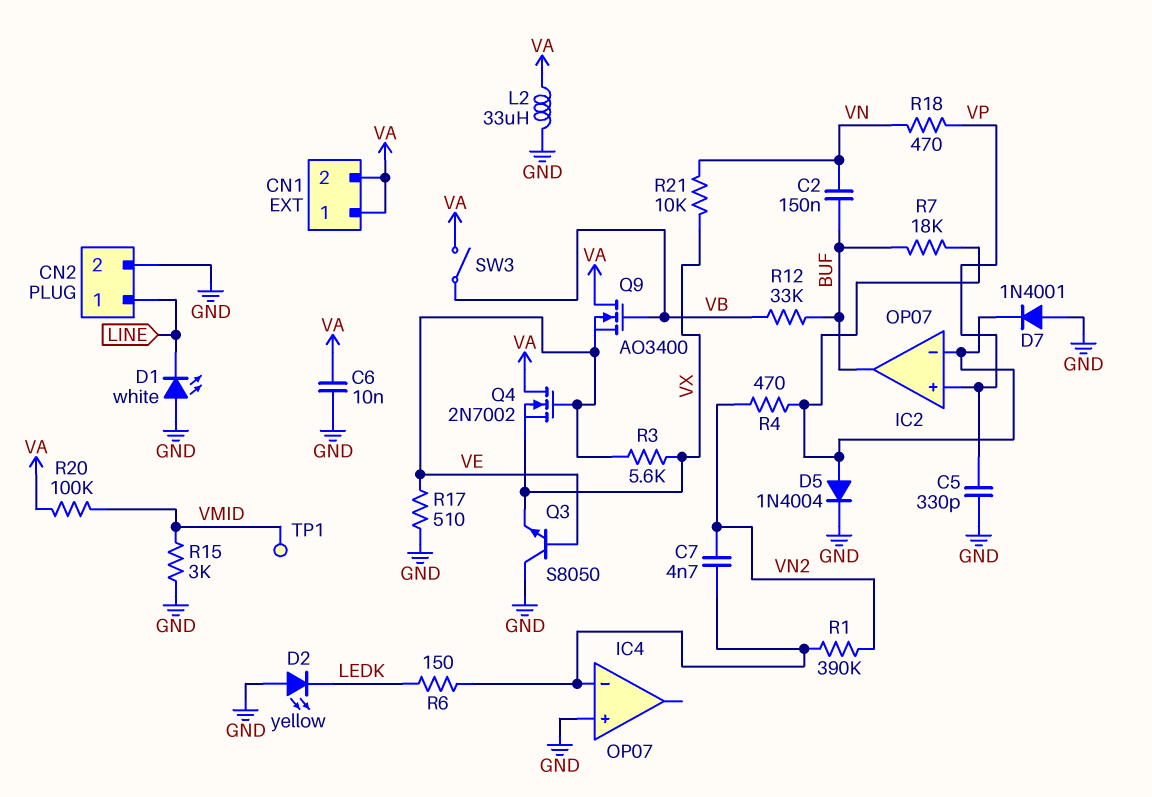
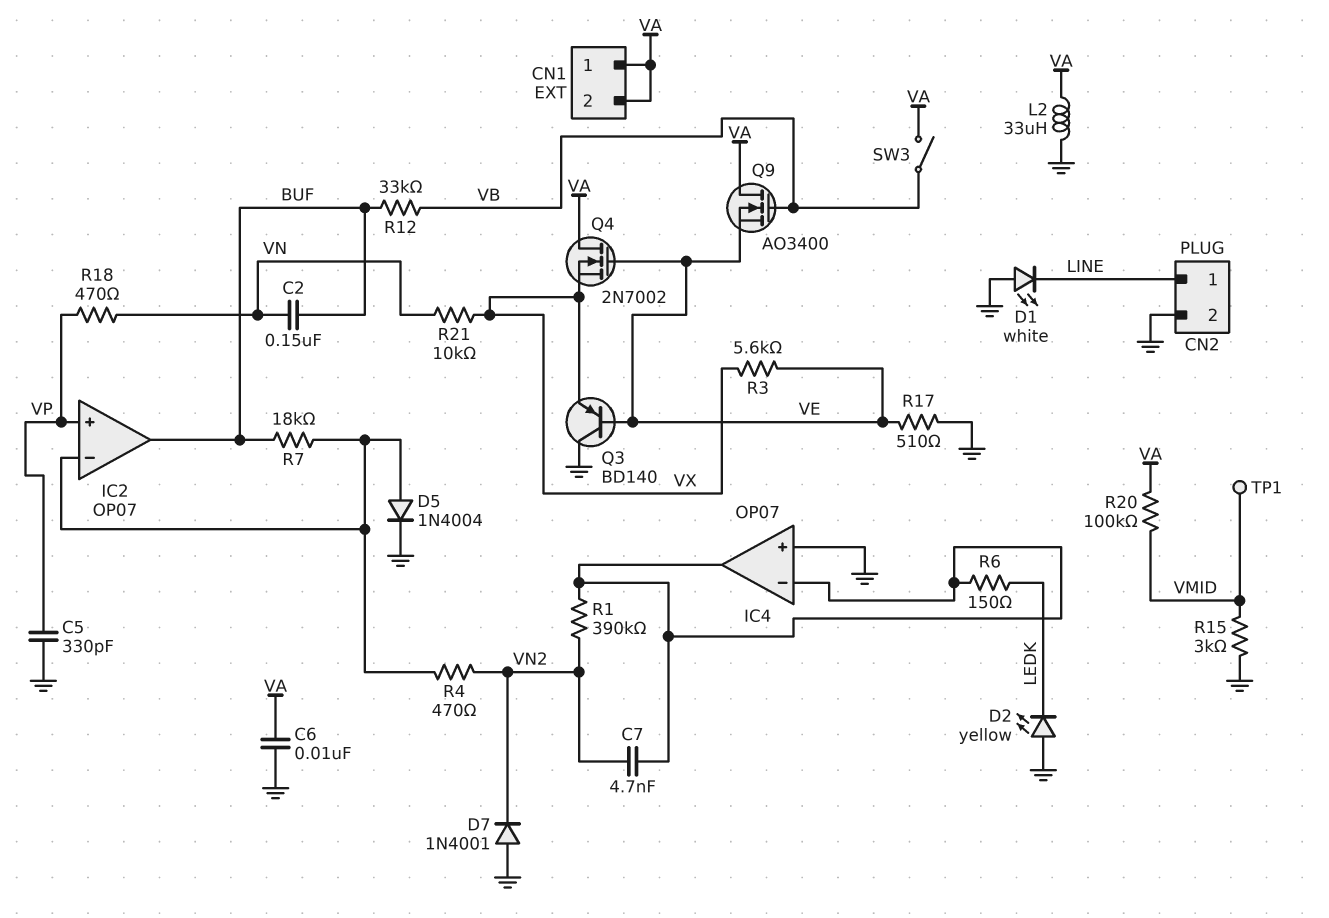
D7: diode 1N4001 (A GND, K IC2/in-) -> diode 1N4001 (A GND, K VN2)
IC4 pin out: none -> IC4/in-
Q3: NPN S8050 (B VE, C GND, E VX) -> PNP BD140 (B VE, C GND, E VX)

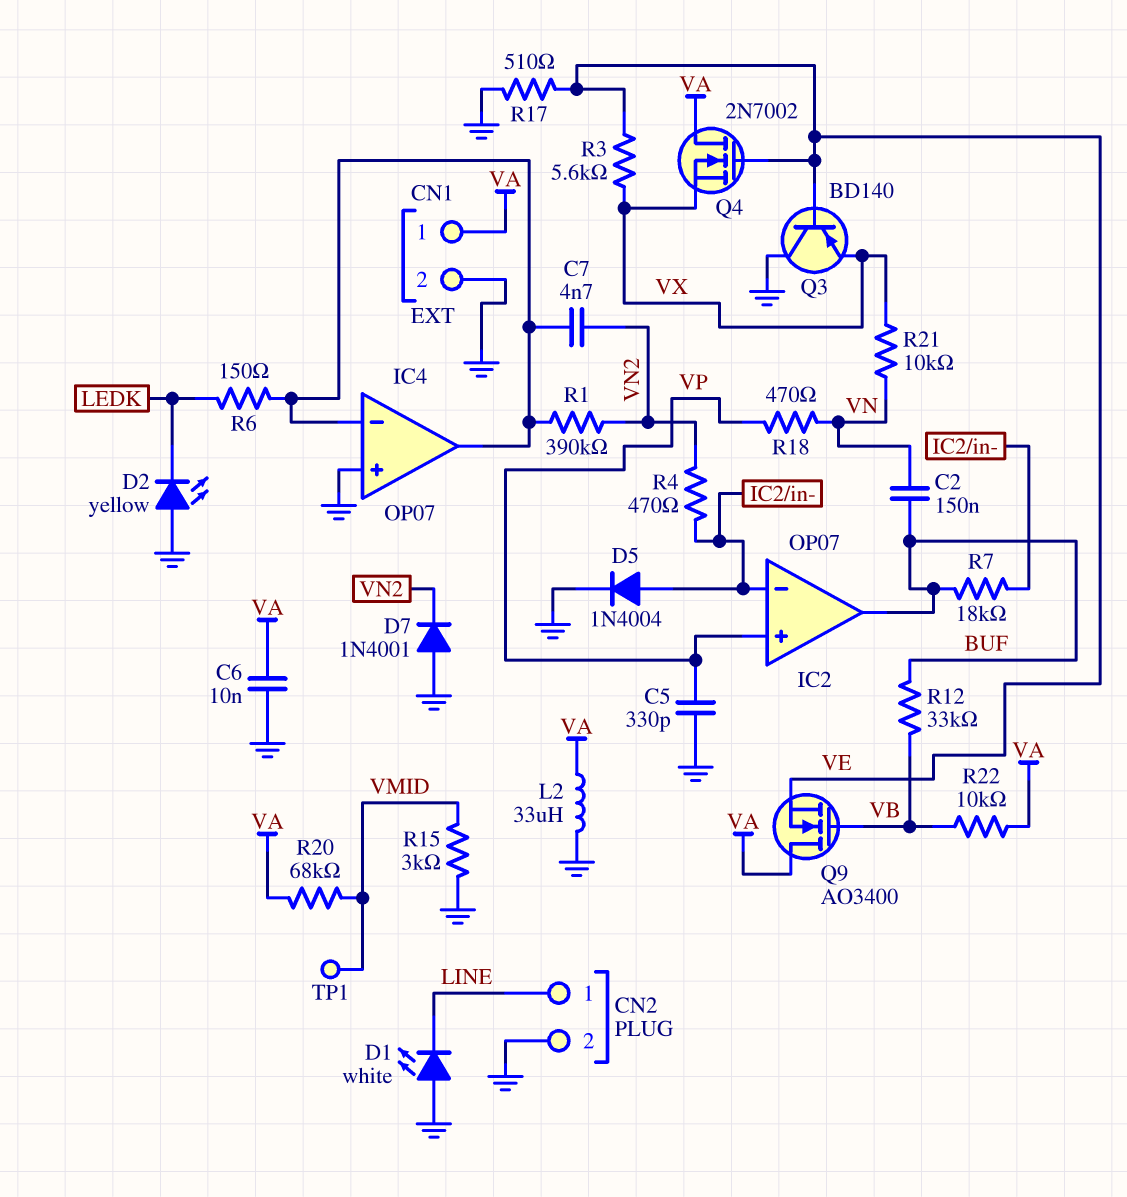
CN1 pin 2: VA -> GND
R20: 100k (VA, VMID) -> 68k (VA, VMID)
R22: none -> 10k (VA, VB)
SW3: switch (VA, VB) -> none

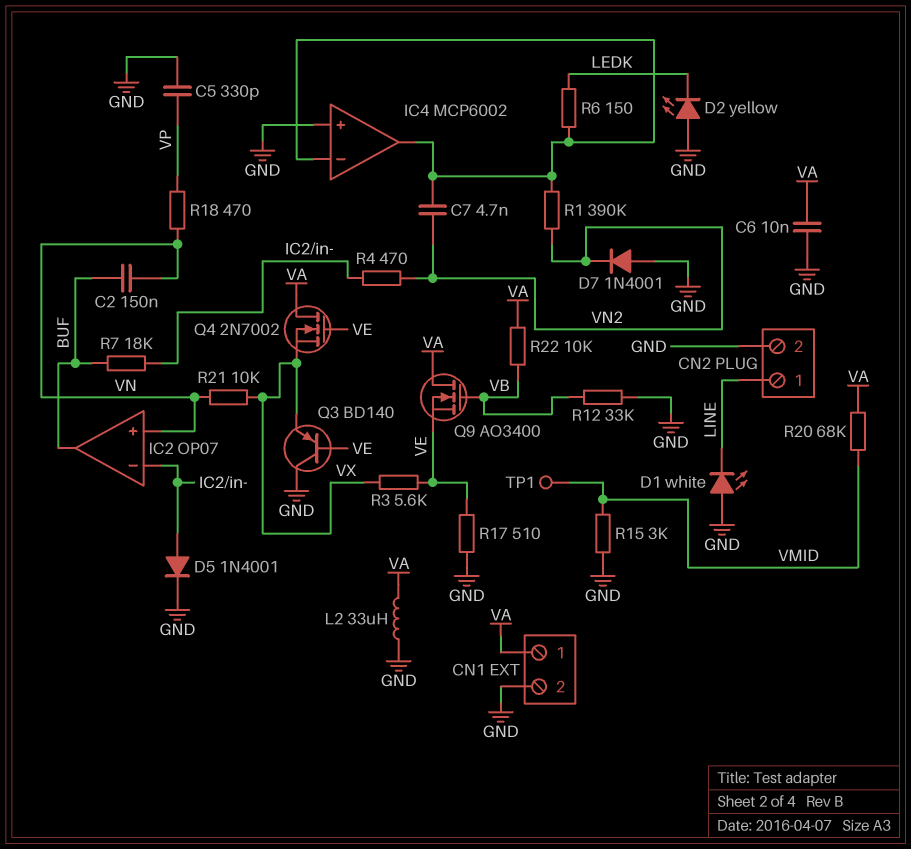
D5: diode 1N4004 (A IC2/in-, K GND) -> diode 1N4001 (A IC2/in-, K GND)
IC2 pin in+: VP -> VN
IC4: OP07 -> MCP6002
R12: 33k (BUF, VB) -> 33k (GND, VB)

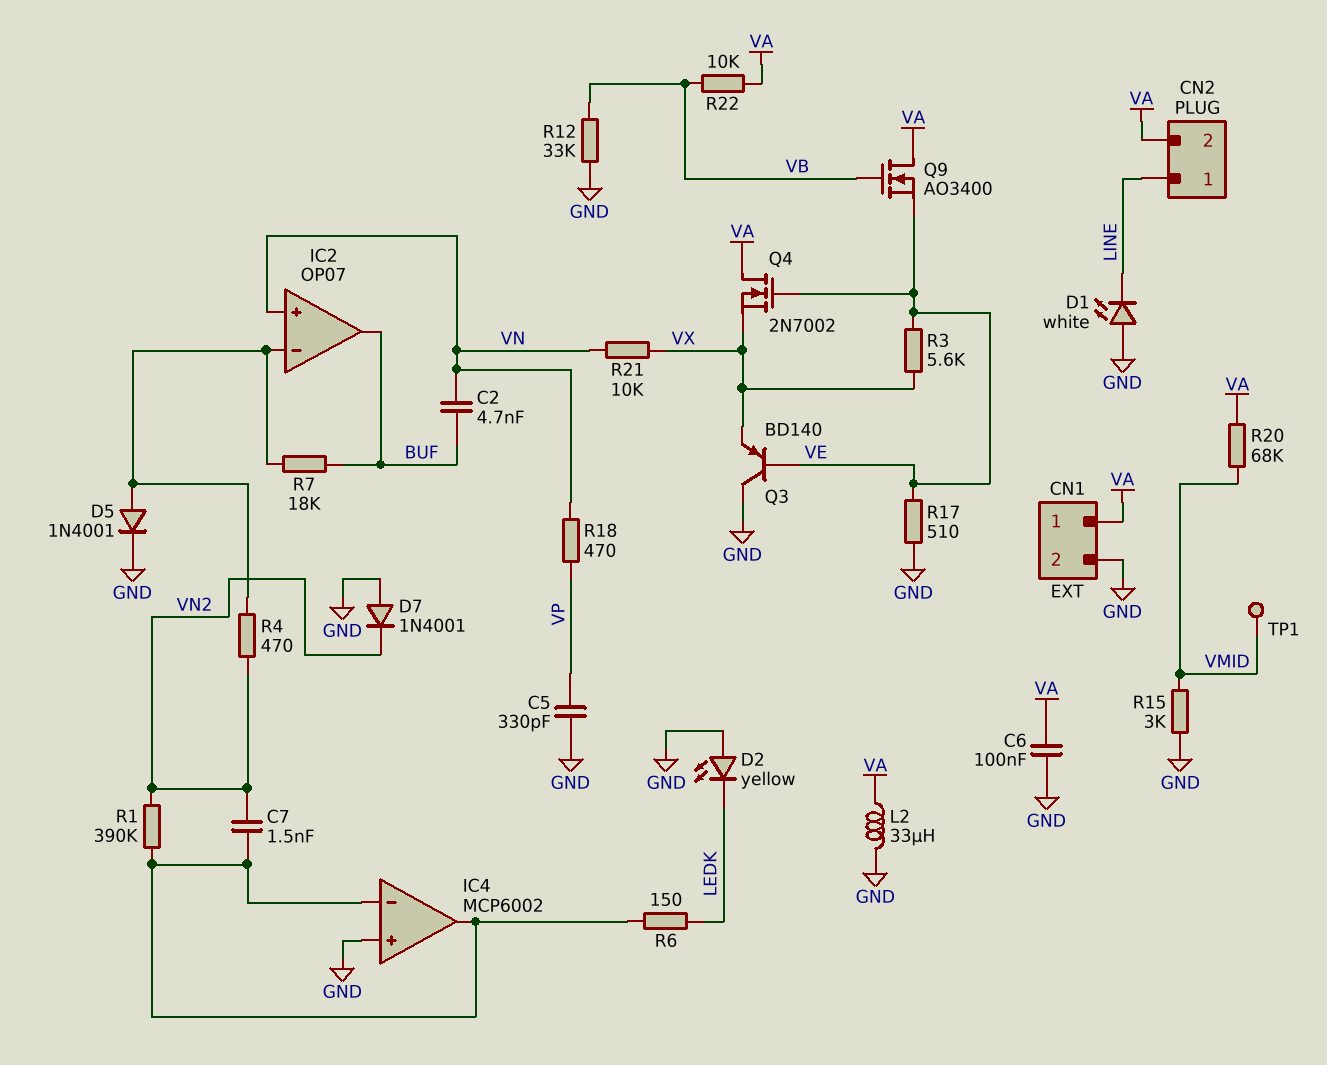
C2: 150nF (BUF, VN) -> 4.7nF (BUF, VN)
C6: 10nF (GND, VA) -> 100nF (GND, VA)
C7: 4.7nF (IC4/in-, VN2) -> 1.5nF (IC4/in-, VN2)
CN2 pin 2: GND -> VA

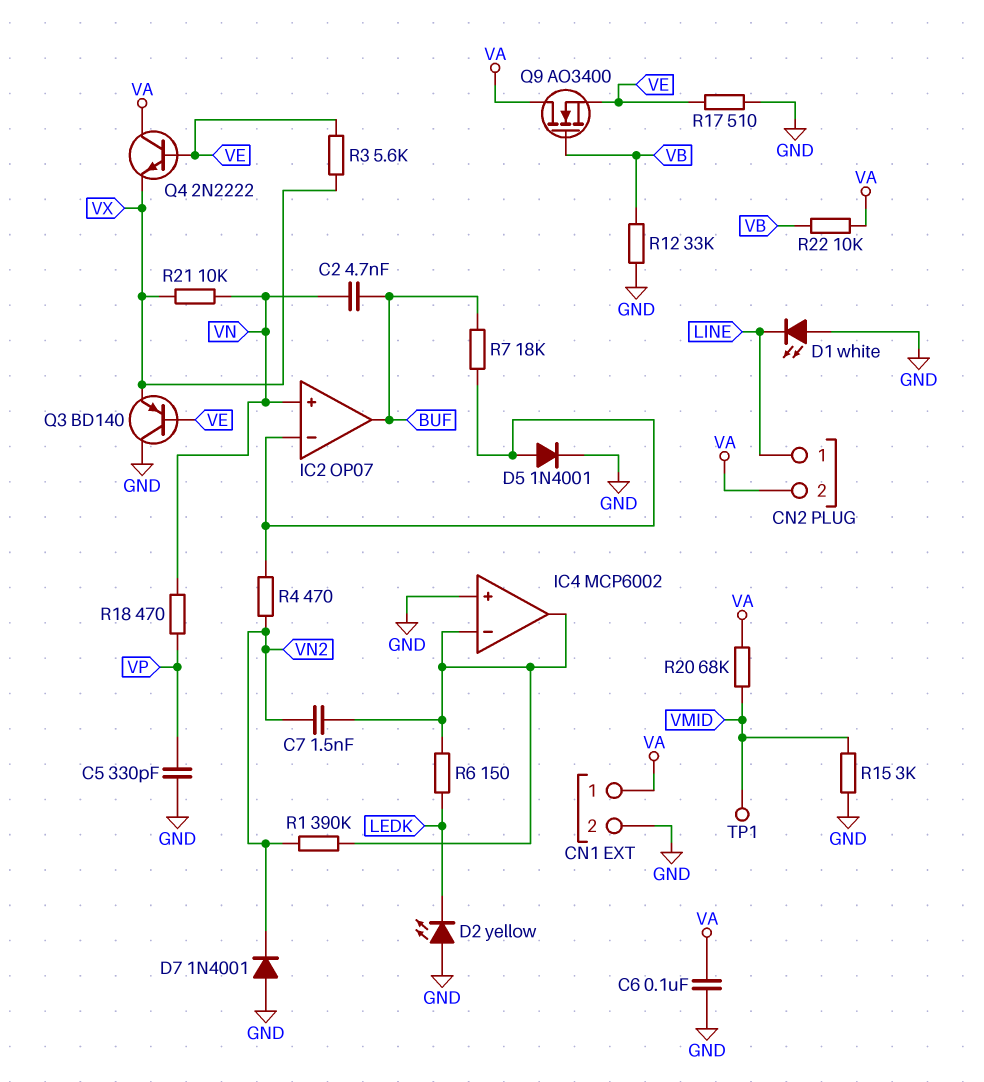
L2: 33uH (GND, VA) -> none
Q4: NMOS 2N7002 (G VE, D VA, S VX) -> NPN 2N2222 (B VE, C VA, E VX)

